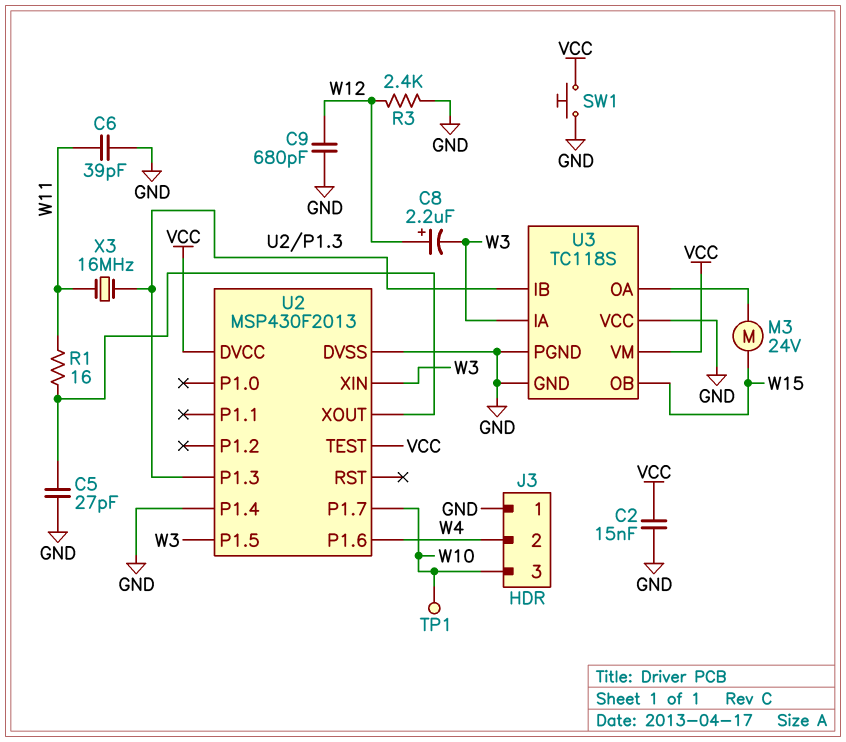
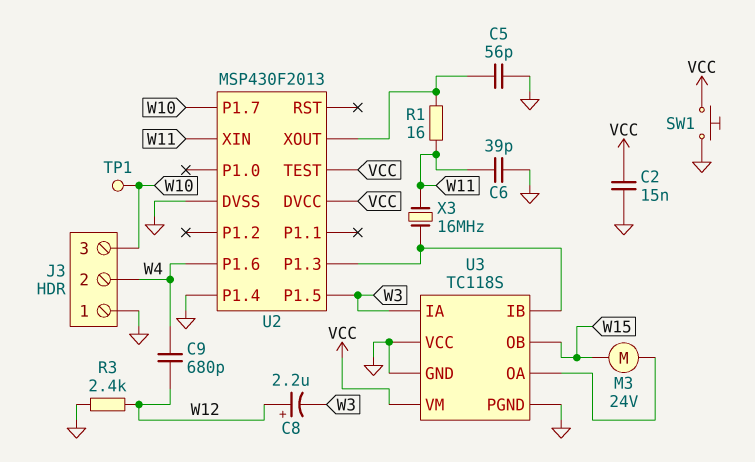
C5: 27pF (GND, U2/XOUT) -> 56pF (GND, U2/XOUT)
C9: 680pF (GND, W12) -> 680pF (W4, W12)
U2 pin XIN: W3 -> W11

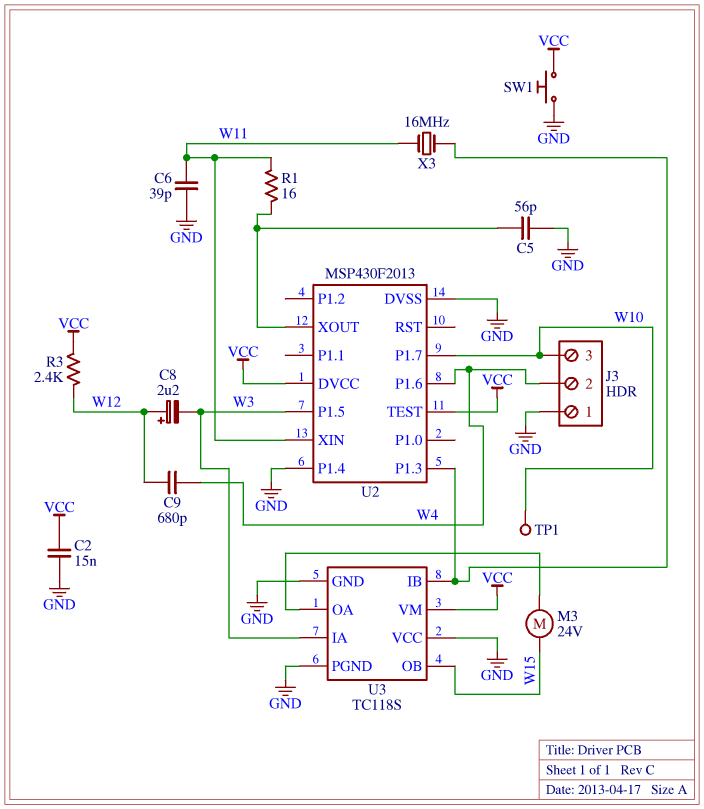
R3: 2.4k (GND, W12) -> 2.4k (VCC, W12)

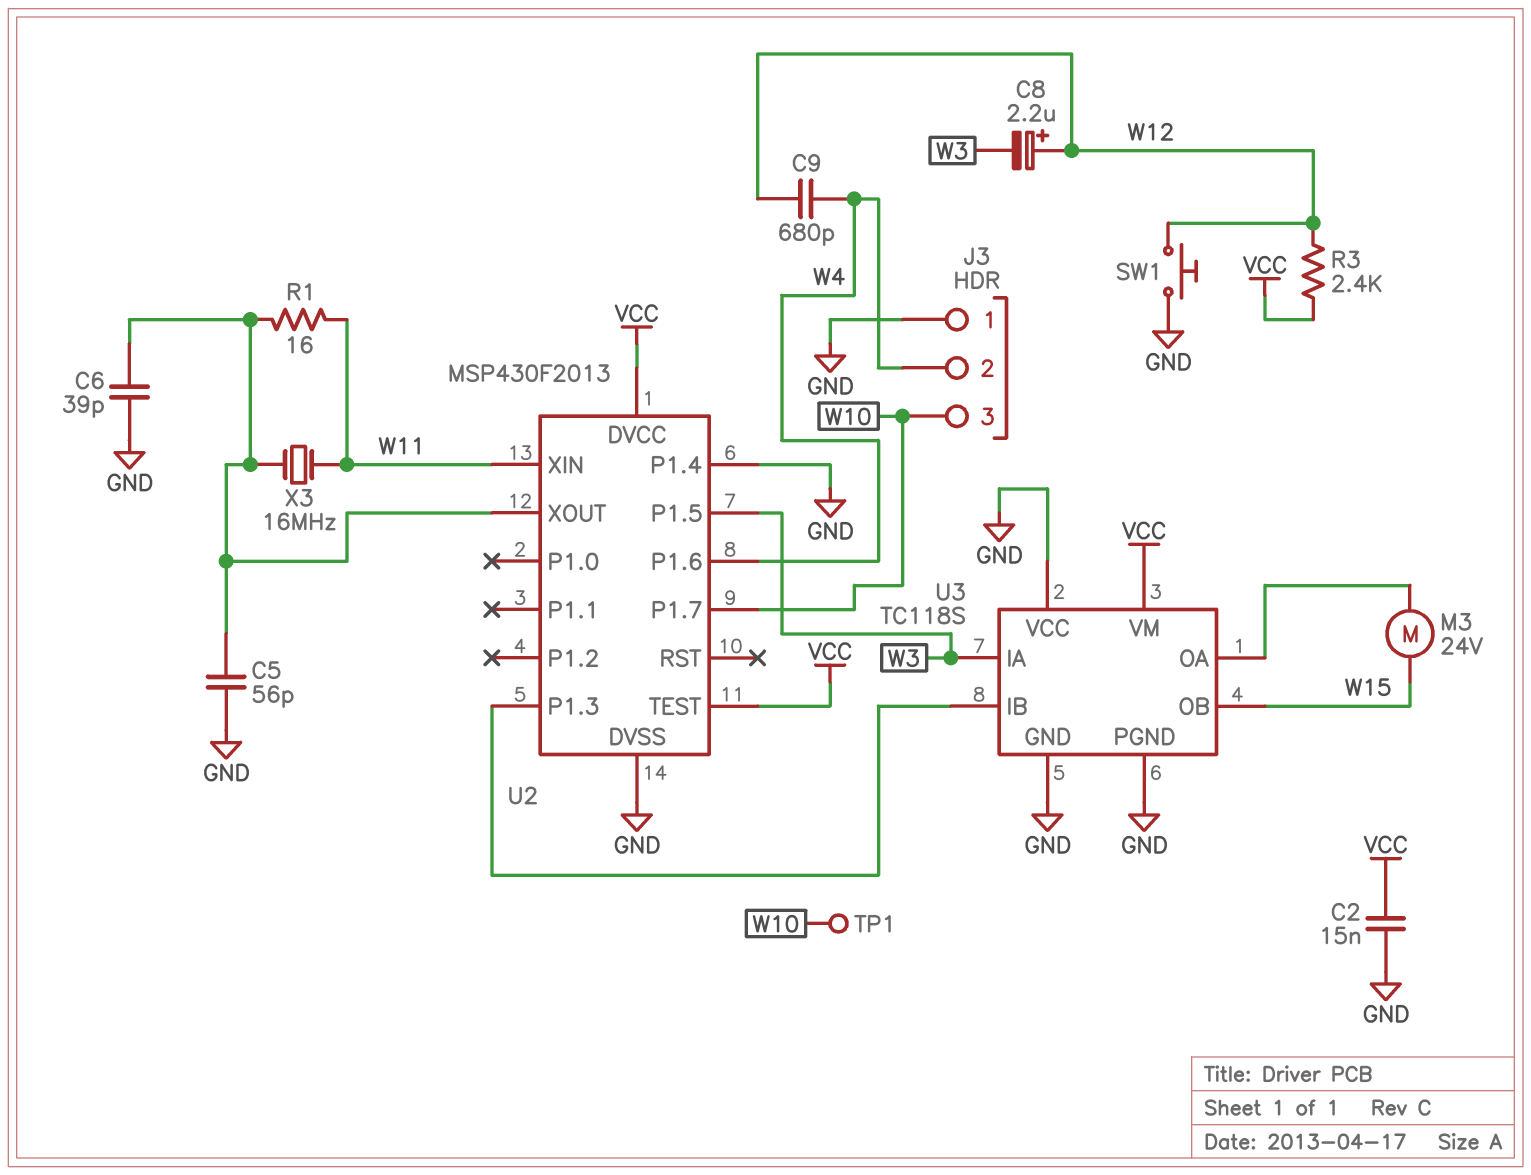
C6: 39pF (GND, W11) -> 39pF (GND, U2/XOUT)
SW1: button (GND, VCC) -> button (GND, W12)
X3: 16MHz (U2/P1.3, W11) -> 16MHz (U2/XOUT, W11)

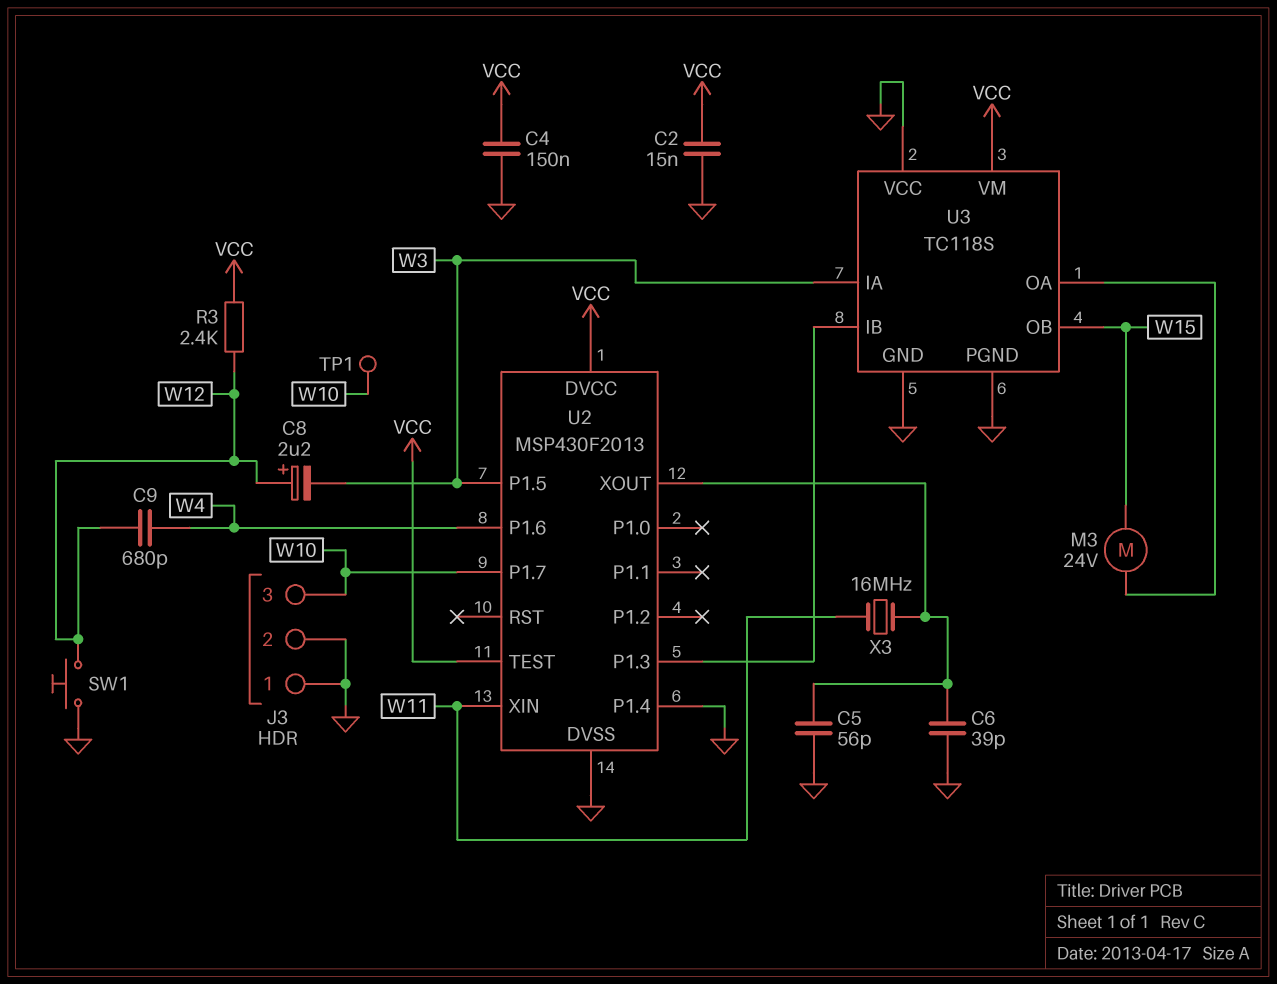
C4: none -> 150nF (GND, VCC)
J3 pin 2: W4 -> GND
R1: 16 (U2/XOUT, W11) -> none

